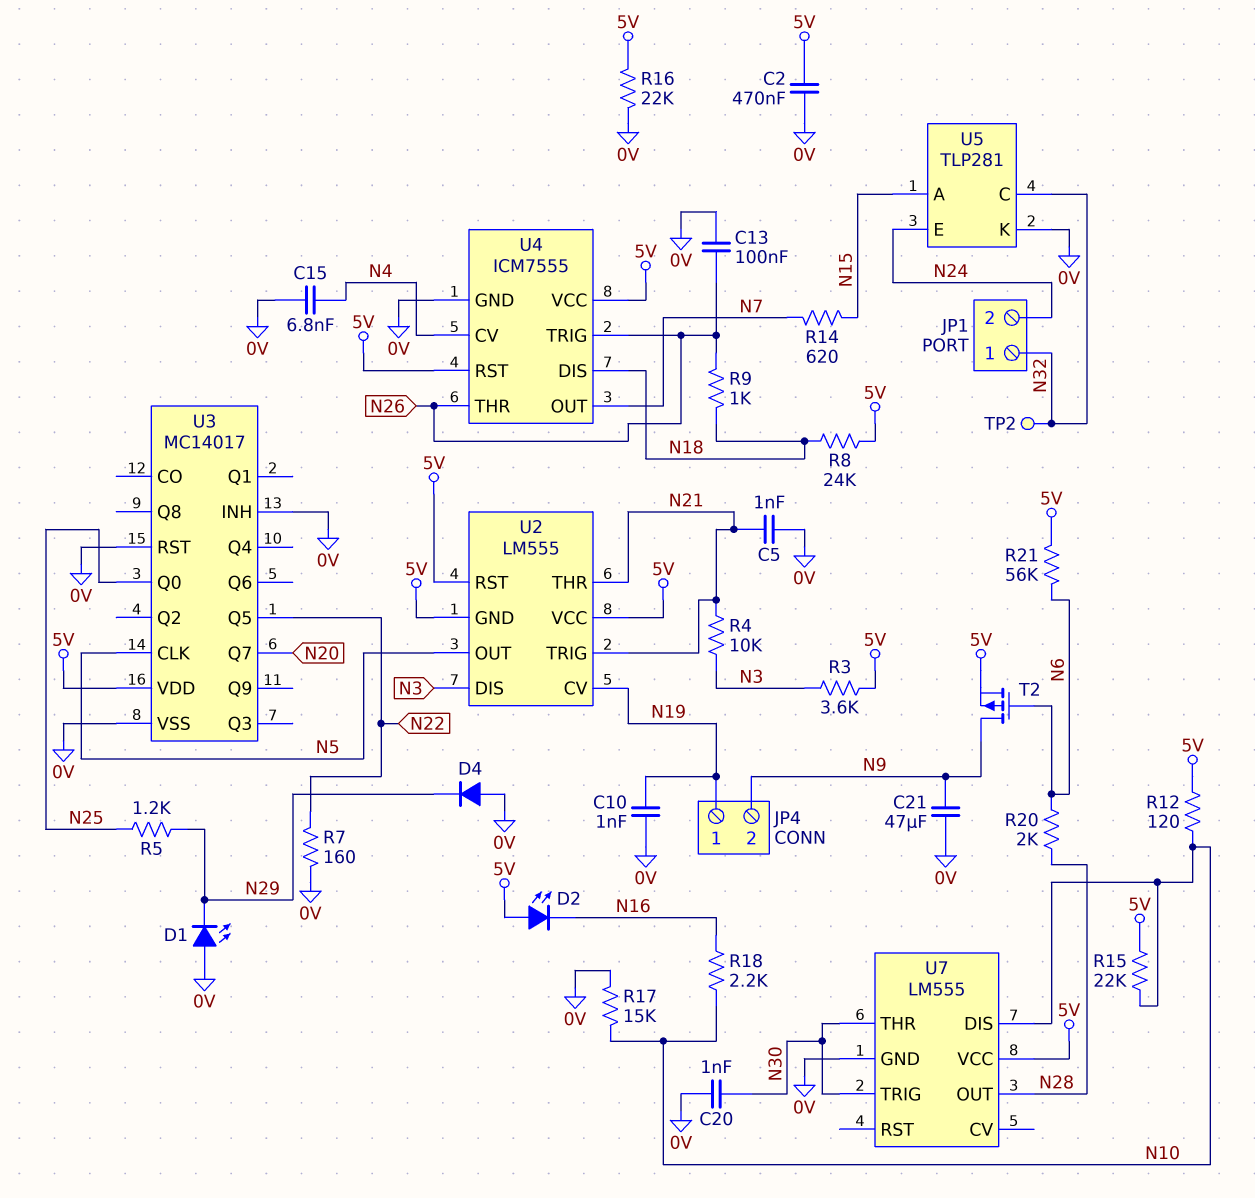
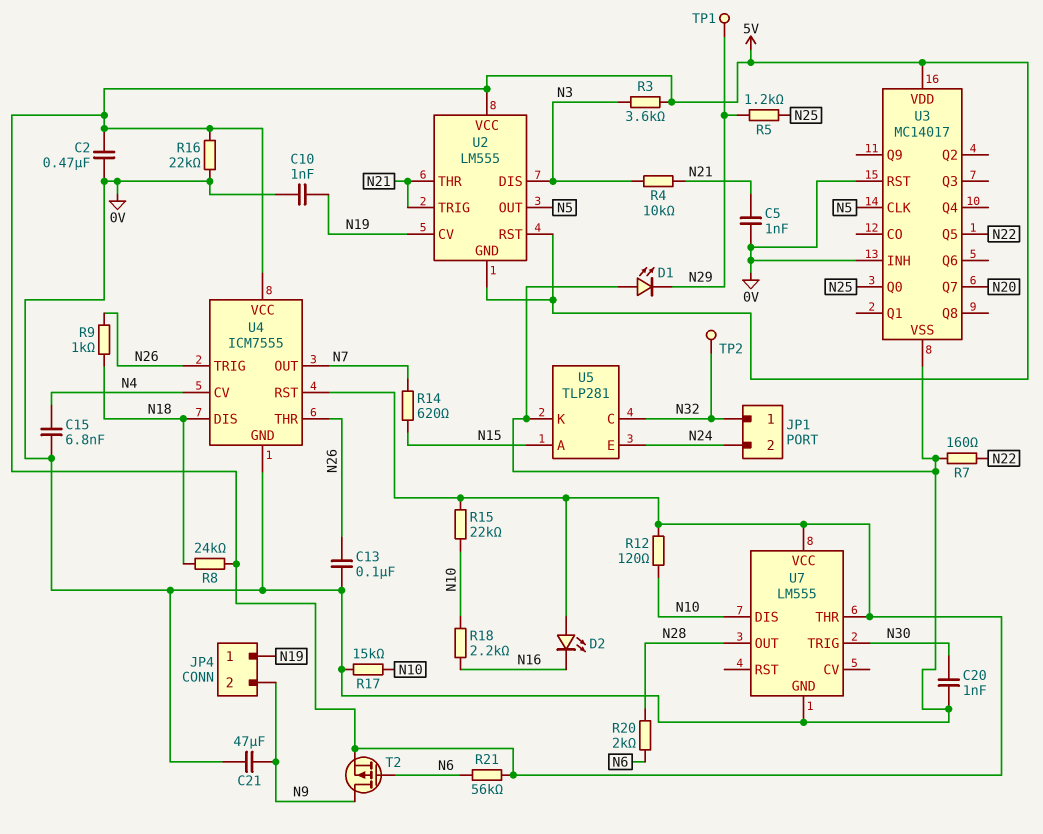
D4: diode (A 0V, K N29) -> none
TP1: none -> test point (N29)
U7 pin THR: N30 -> 5V

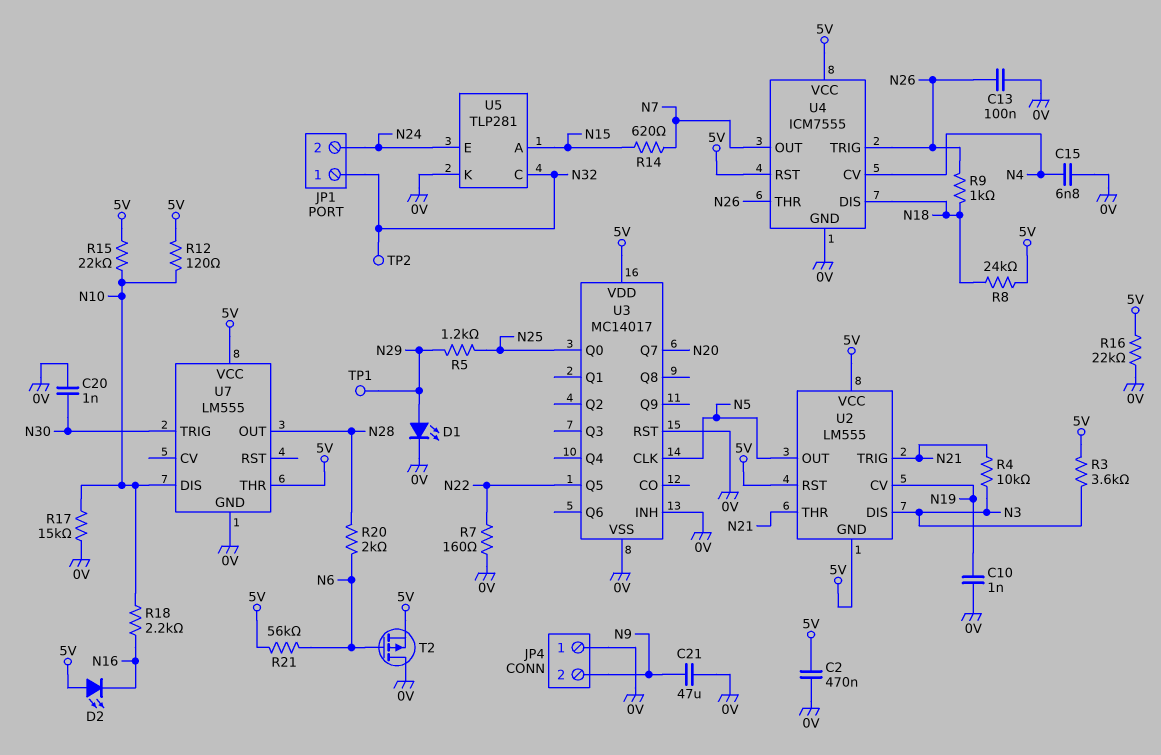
C5: 1nF (0V, N21) -> none
D1: LED (A 0V, K N29) -> LED (A N29, K 0V)
JP4 pin 1: N19 -> 0V
T2: PMOS (G N6, D N9, S 5V) -> PMOS (G N6, D 0V, S 5V)

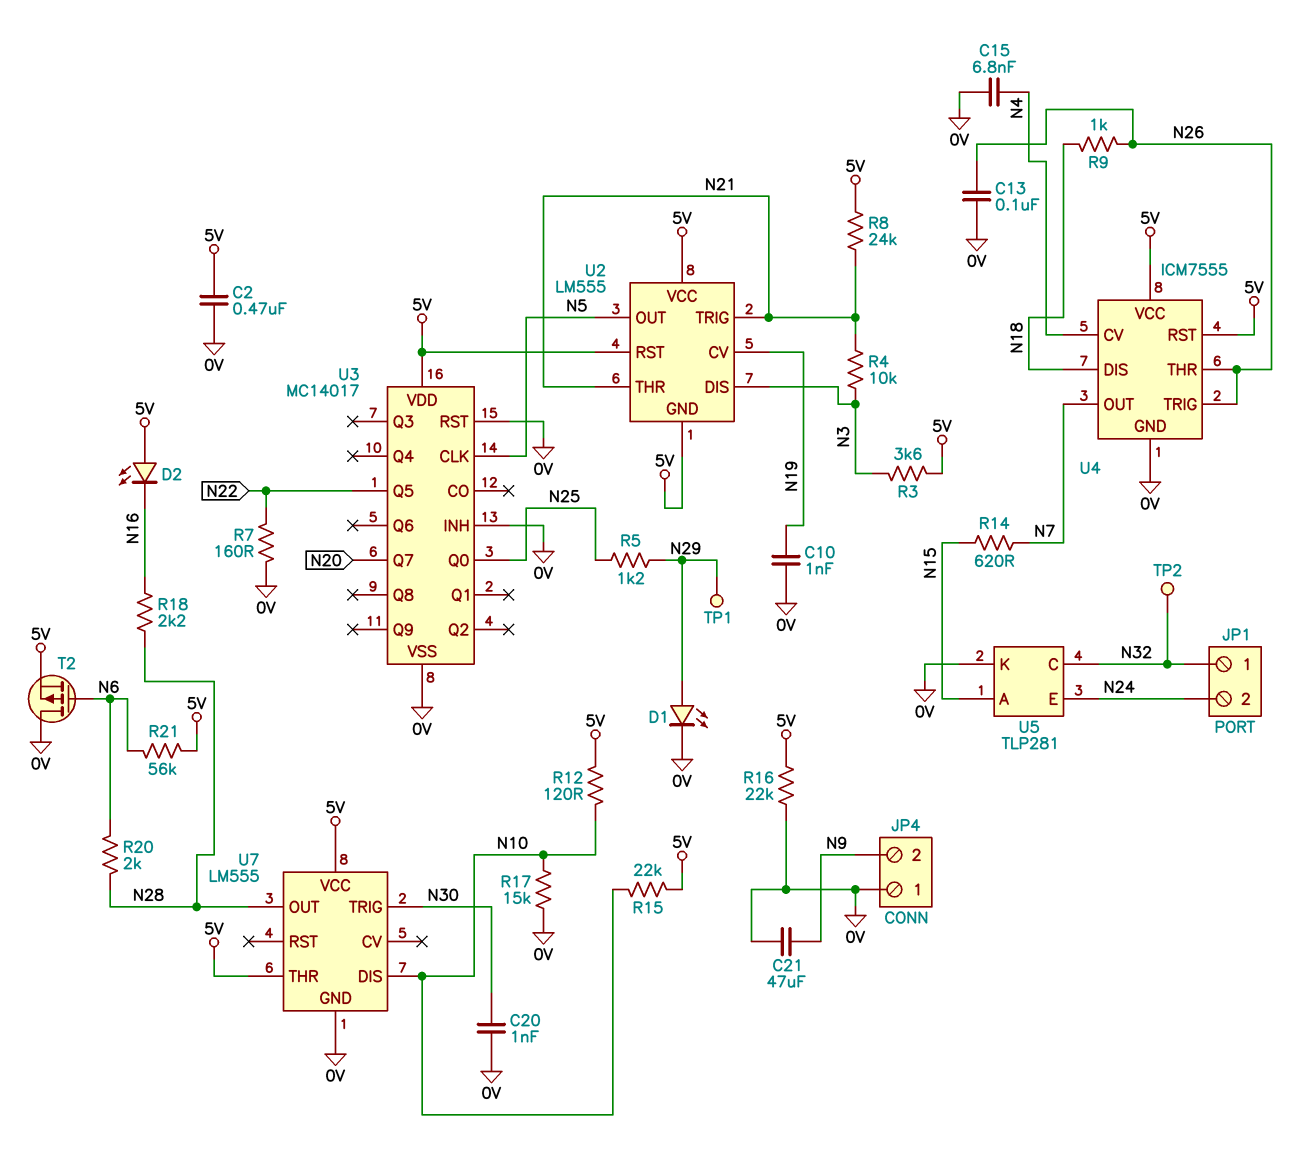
R8: 24k (5V, N18) -> 24k (5V, N21)
R18: 2.2k (N10, N16) -> 2.2k (N16, N28)

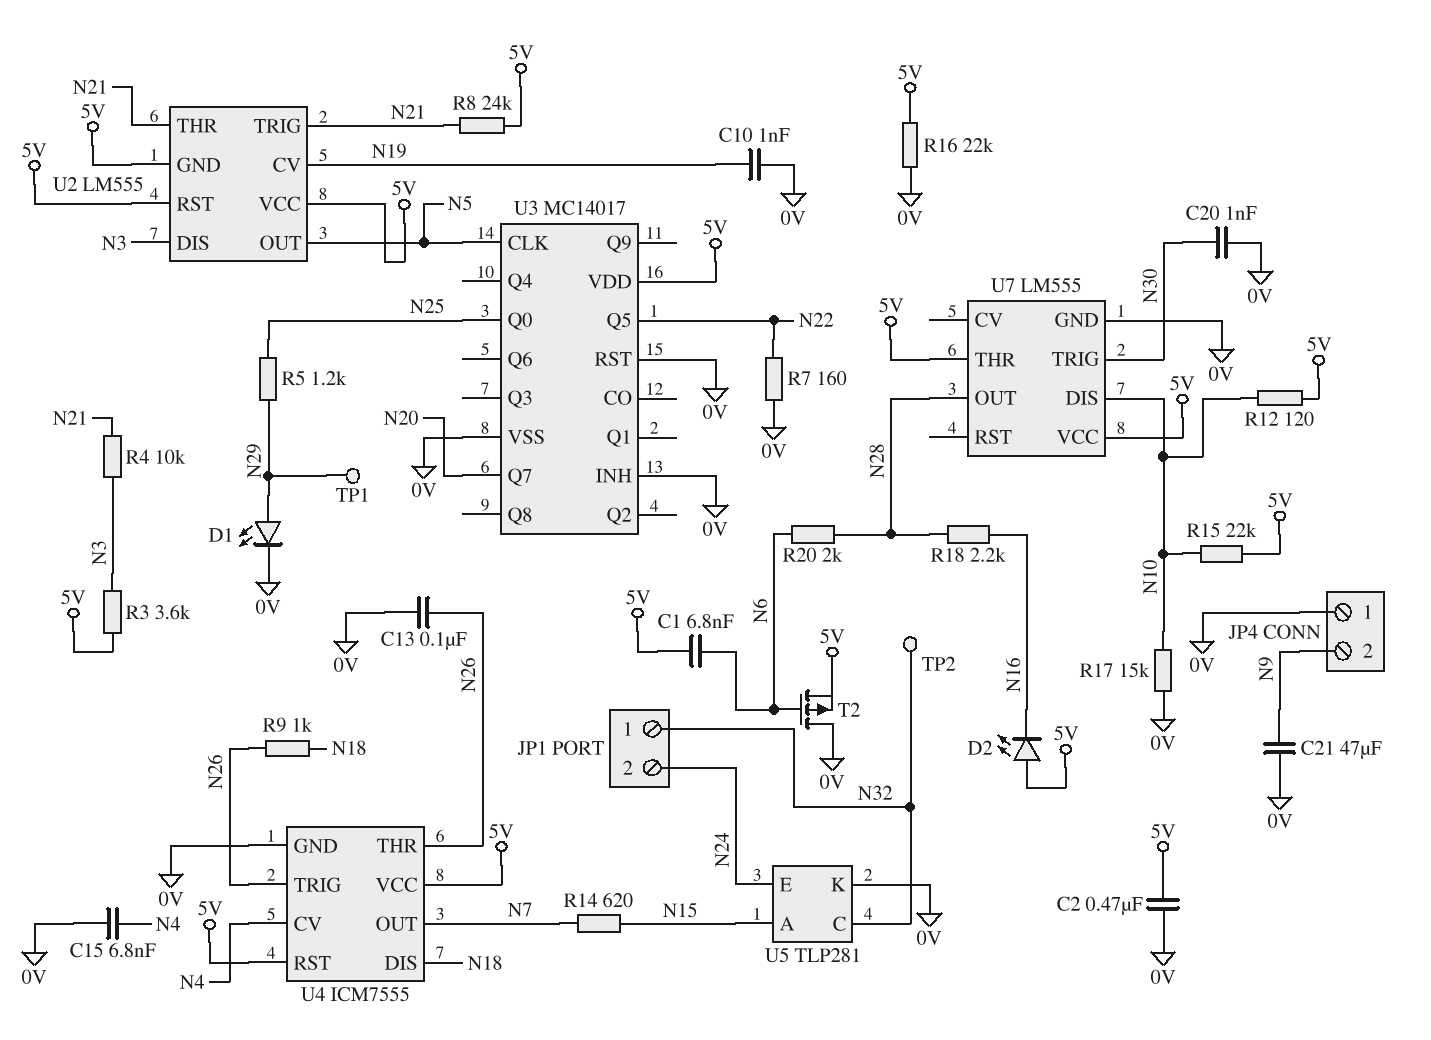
C1: none -> 6.8nF (5V, N6)
R21: 56k (5V, N6) -> none

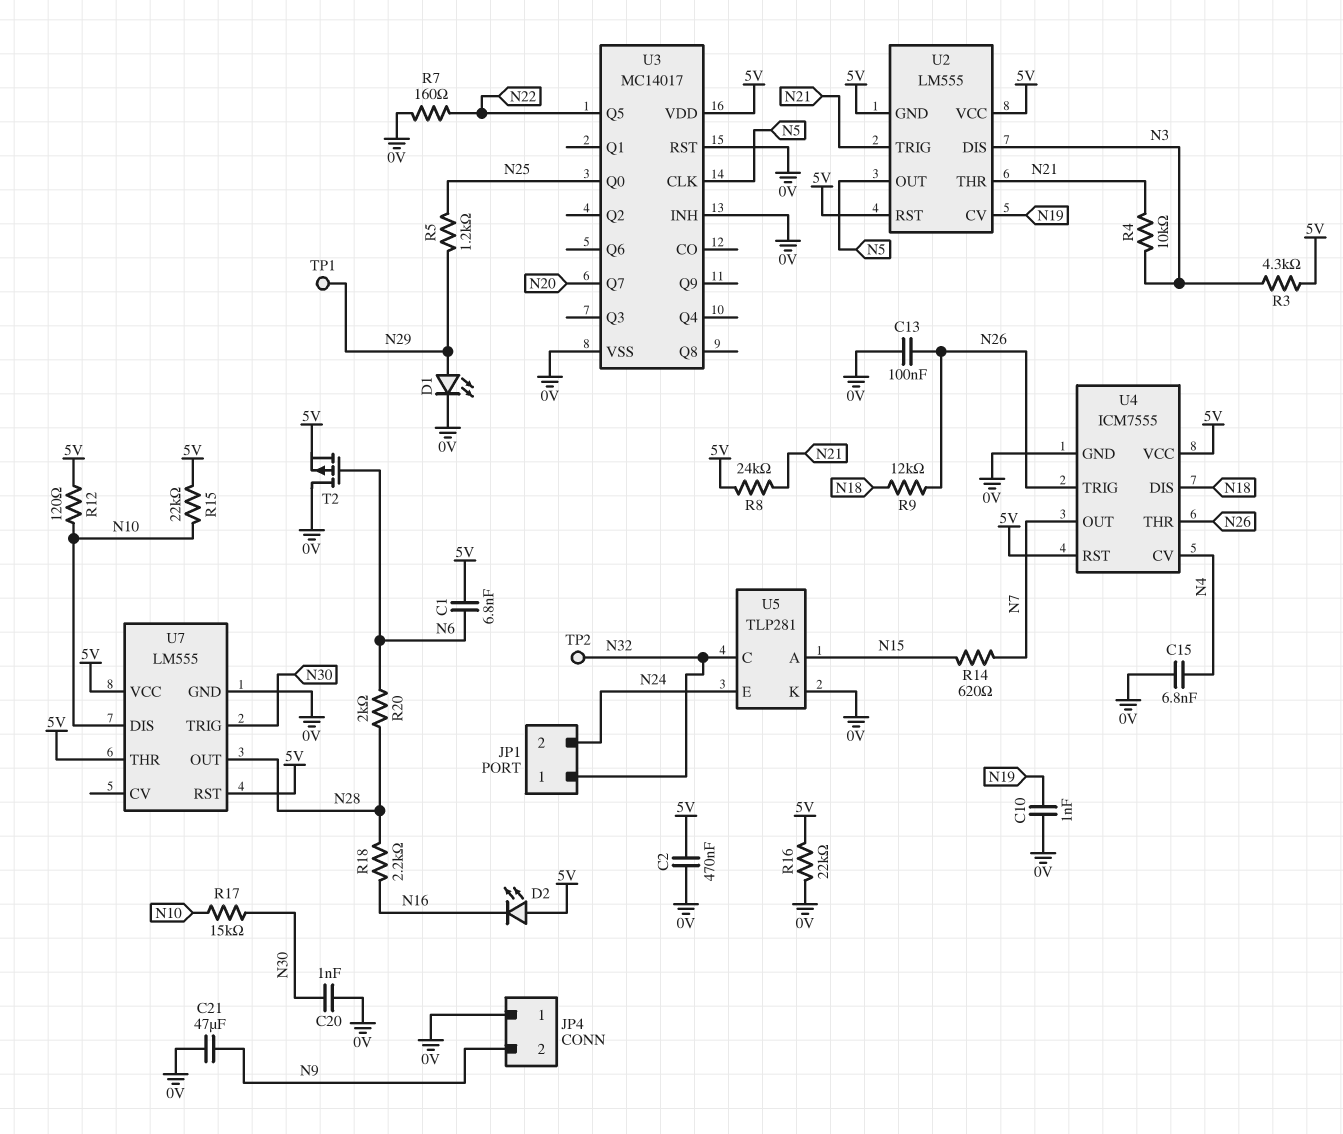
R3: 3.6k (5V, N3) -> 4.3k (5V, N3)
R9: 1k (N18, N26) -> 12k (N18, N26)
R17: 15k (0V, N10) -> 15k (N10, N30)
U7 pin RST: none -> 5V

